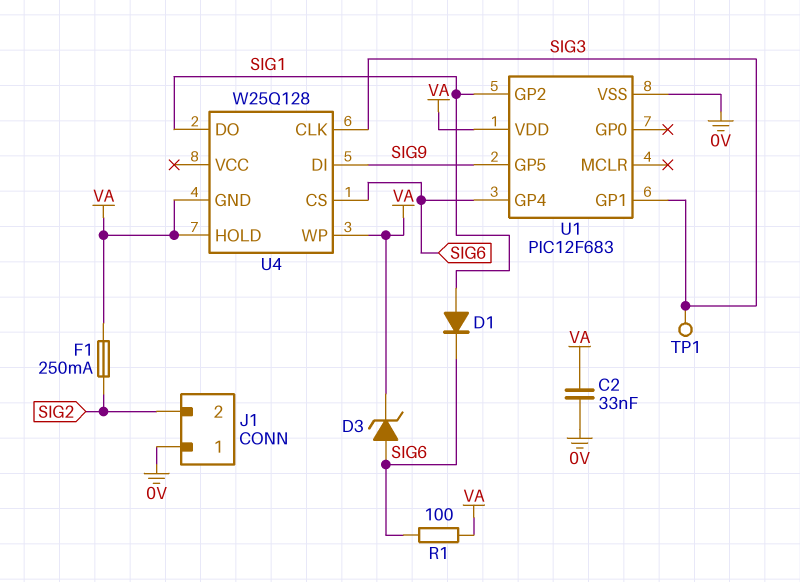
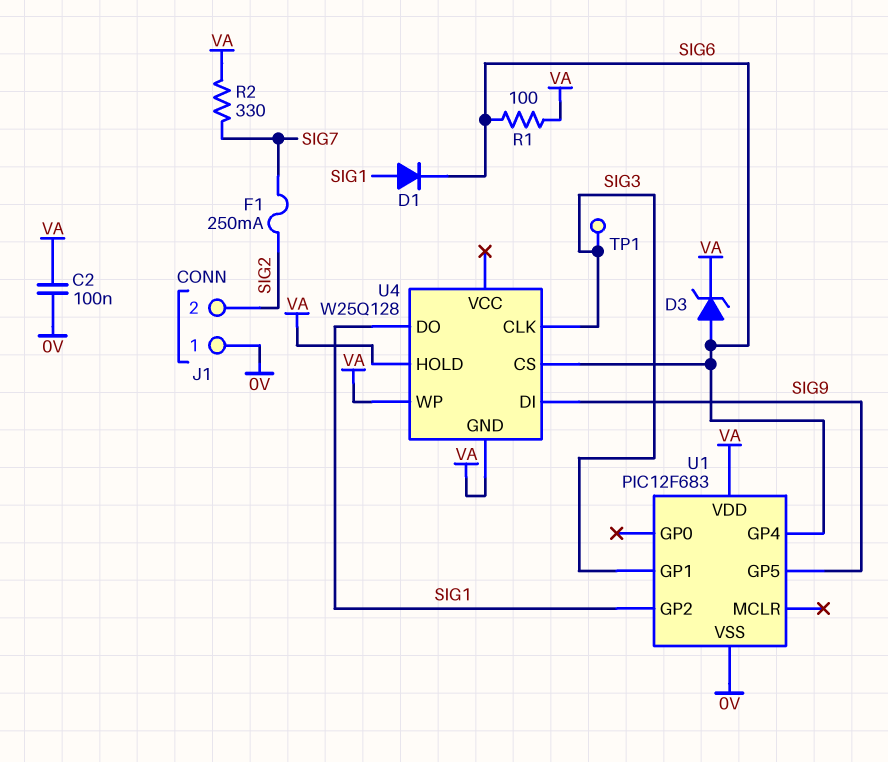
C2: 33nF (0V, VA) -> 100nF (0V, VA)
F1: 250mA (SIG2, VA) -> 250mA (SIG2, SIG7)
R2: none -> 330 (SIG7, VA)

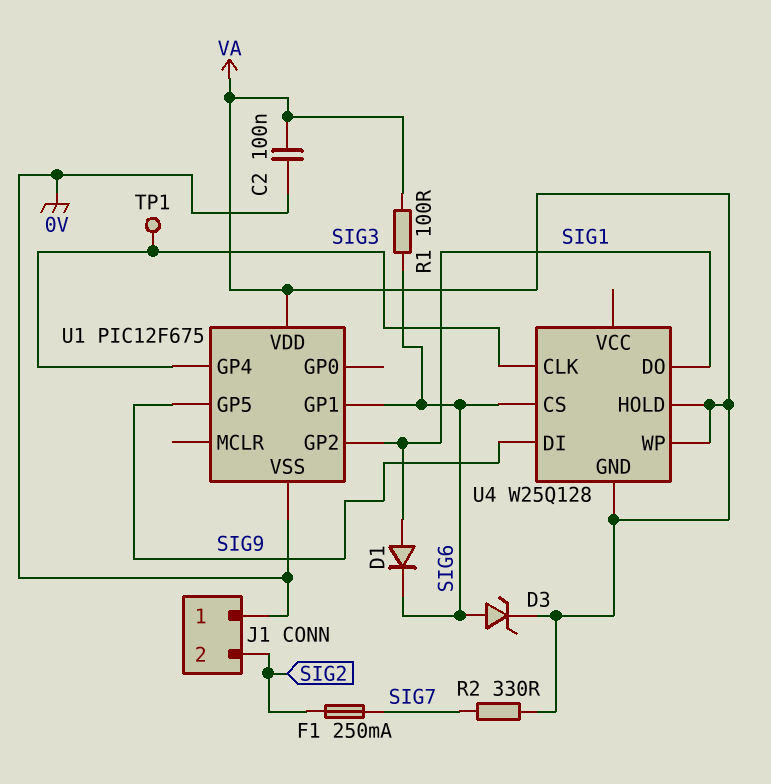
U1: PIC12F683 -> PIC12F675
U1 pin GP1: SIG3 -> SIG6
U1 pin GP4: SIG6 -> SIG3

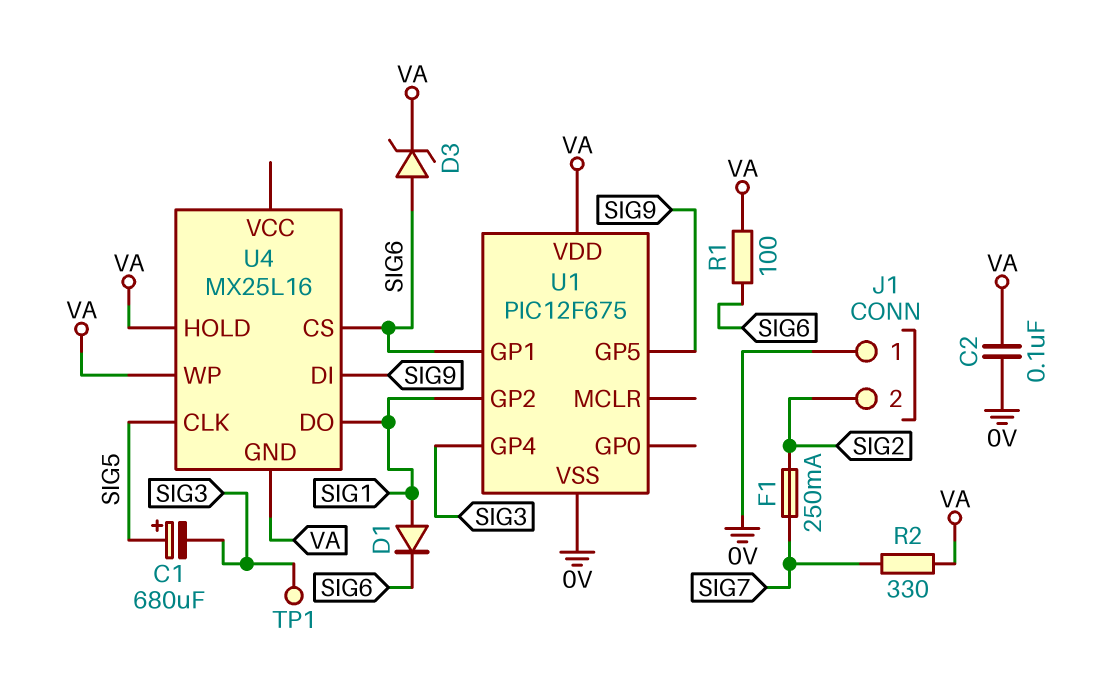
C1: none -> 680uF (plus SIG5, minus SIG3)
U4: W25Q128 -> MX25L16
U4 pin CLK: SIG3 -> SIG5

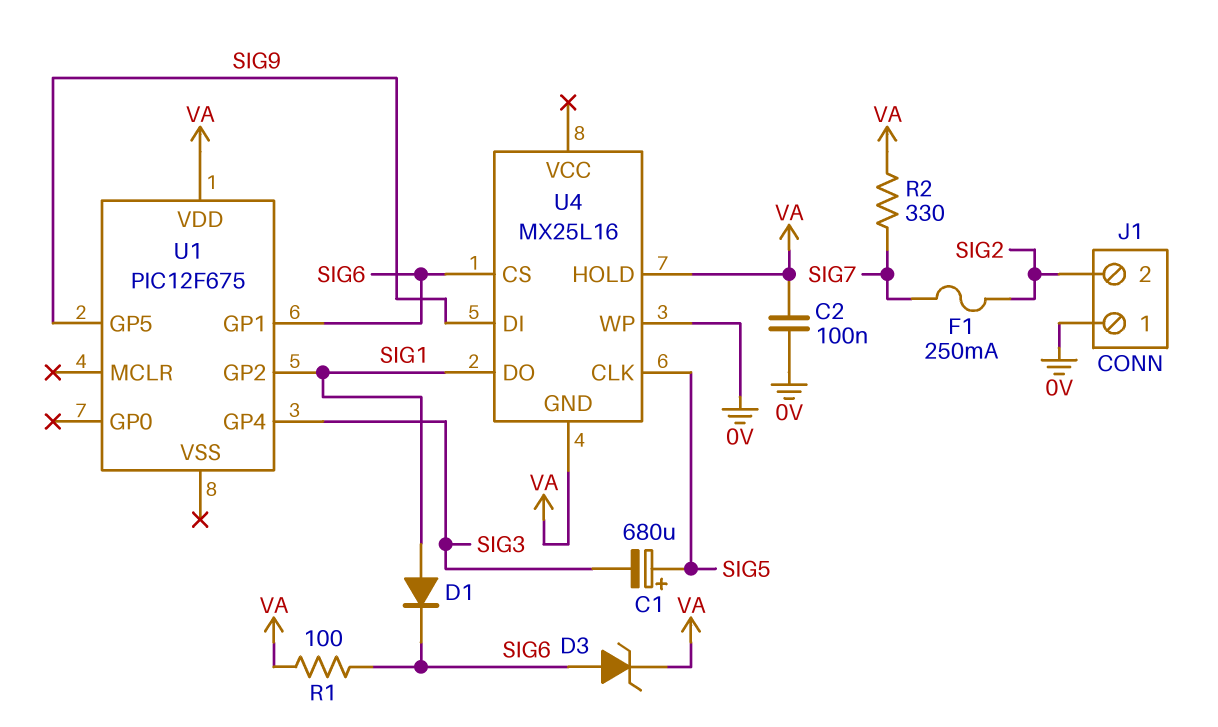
TP1: test point (SIG3) -> none
U1 pin VSS: 0V -> none
U4 pin WP: VA -> 0V

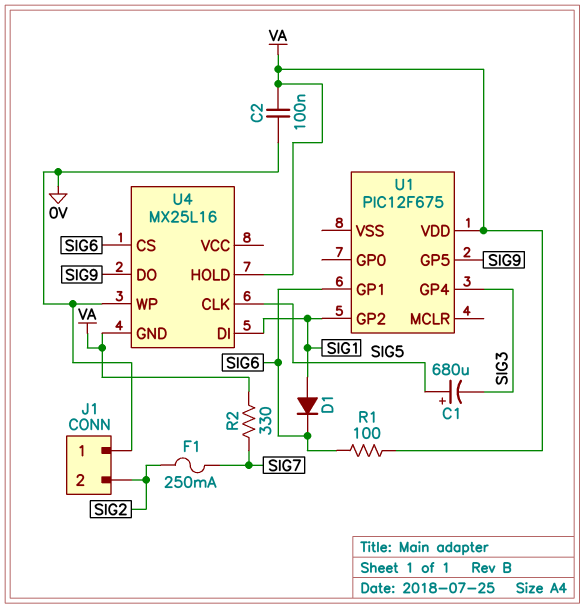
D3: zener (A SIG6, K VA) -> none
U4 pin DI: SIG9 -> SIG1
U4 pin DO: SIG1 -> SIG9

